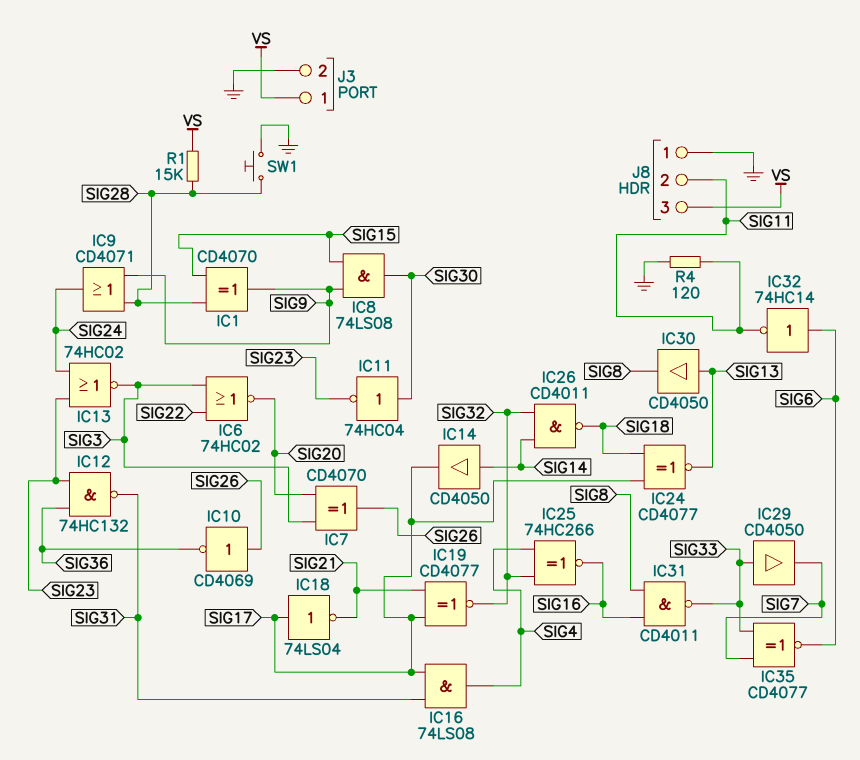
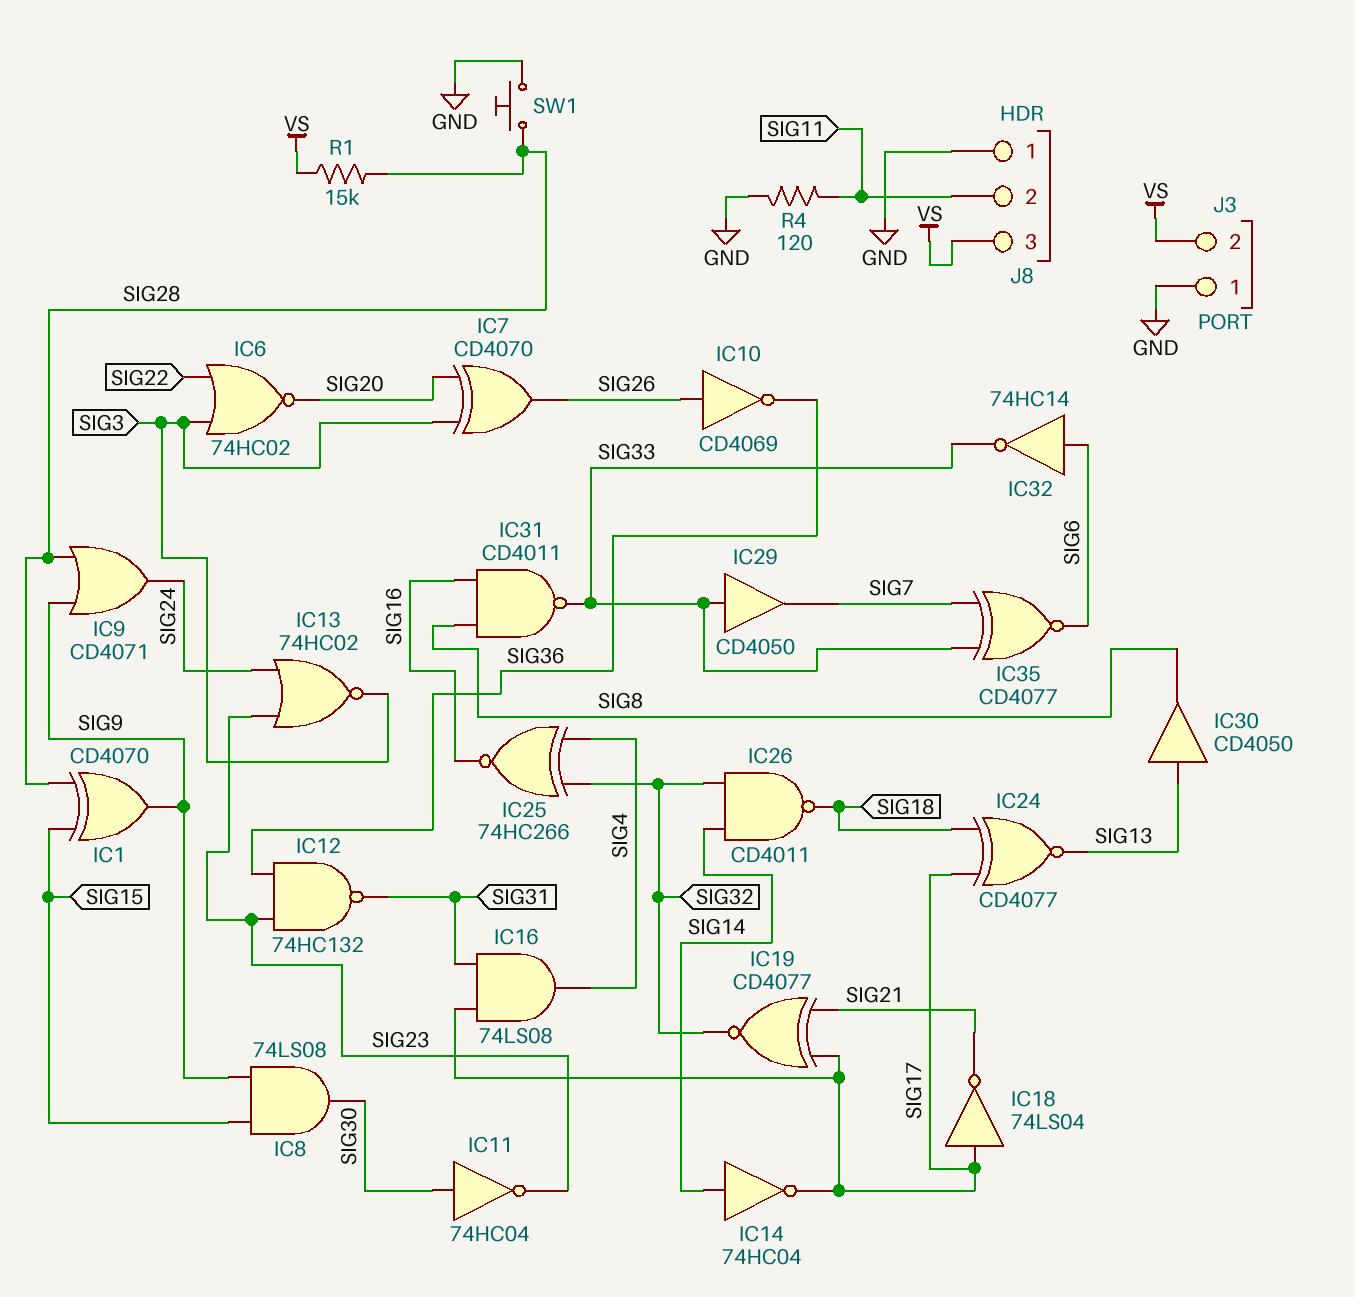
IC14: buffer CD4050 (in SIG14, out SIG17) -> NOT 74HC04 (in SIG14, out SIG17)
IC32: NOT 74HC14 (in SIG6, out SIG11) -> NOT 74HC14 (in SIG6, out SIG33)
J3 pin 1: VS -> GND
J3 pin 2: GND -> VS

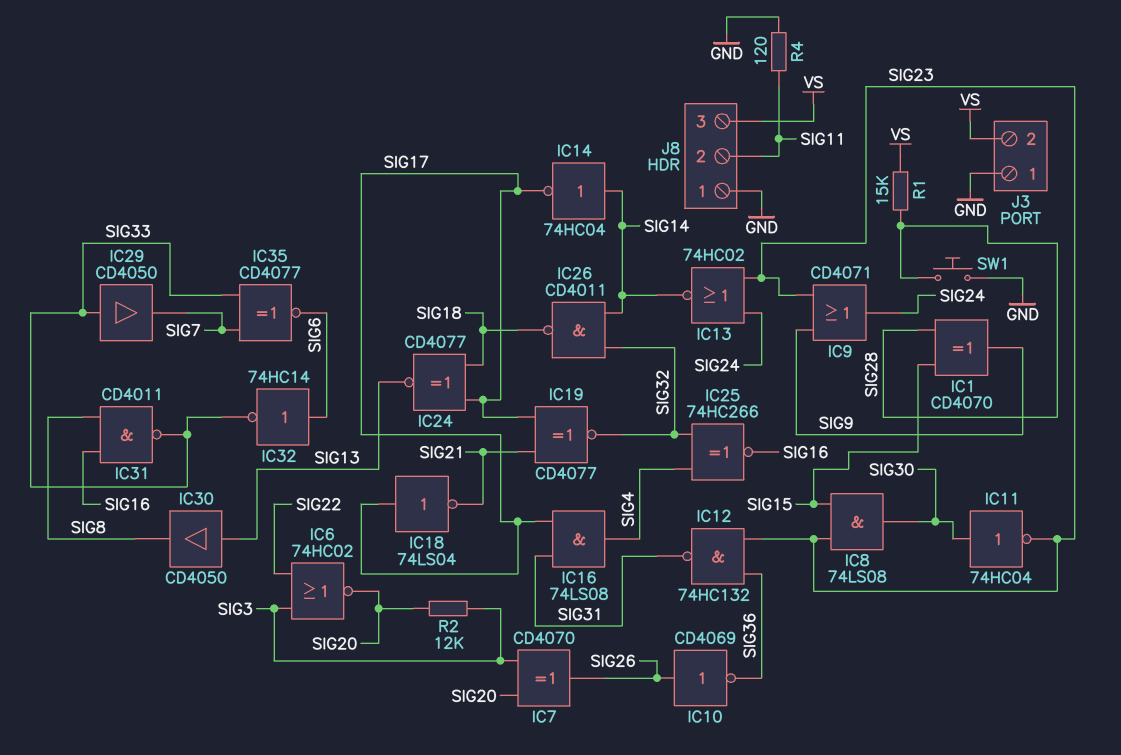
IC8: AND 74LS08 (in SIG9, in SIG15, out SIG30) -> AND 74LS08 (in SIG15, in SIG23, out SIG30)
IC9: OR CD4071 (in SIG9, in SIG28, out SIG24) -> OR CD4071 (in SIG9, in SIG23, out SIG24)
IC13: NOR 74HC02 (in SIG23, in SIG24, out SIG3) -> NOR 74HC02 (in SIG23, in SIG24, out SIG14)
R2: none -> 12k (SIG3, SIG20)

